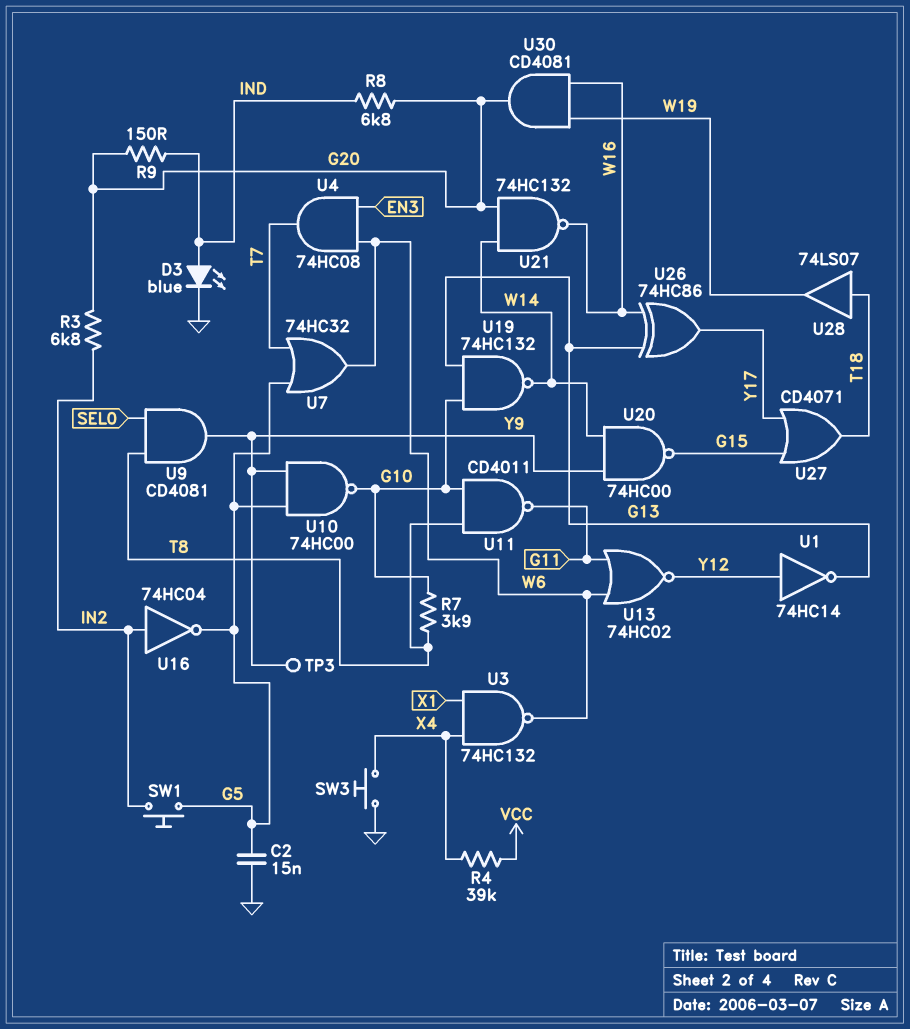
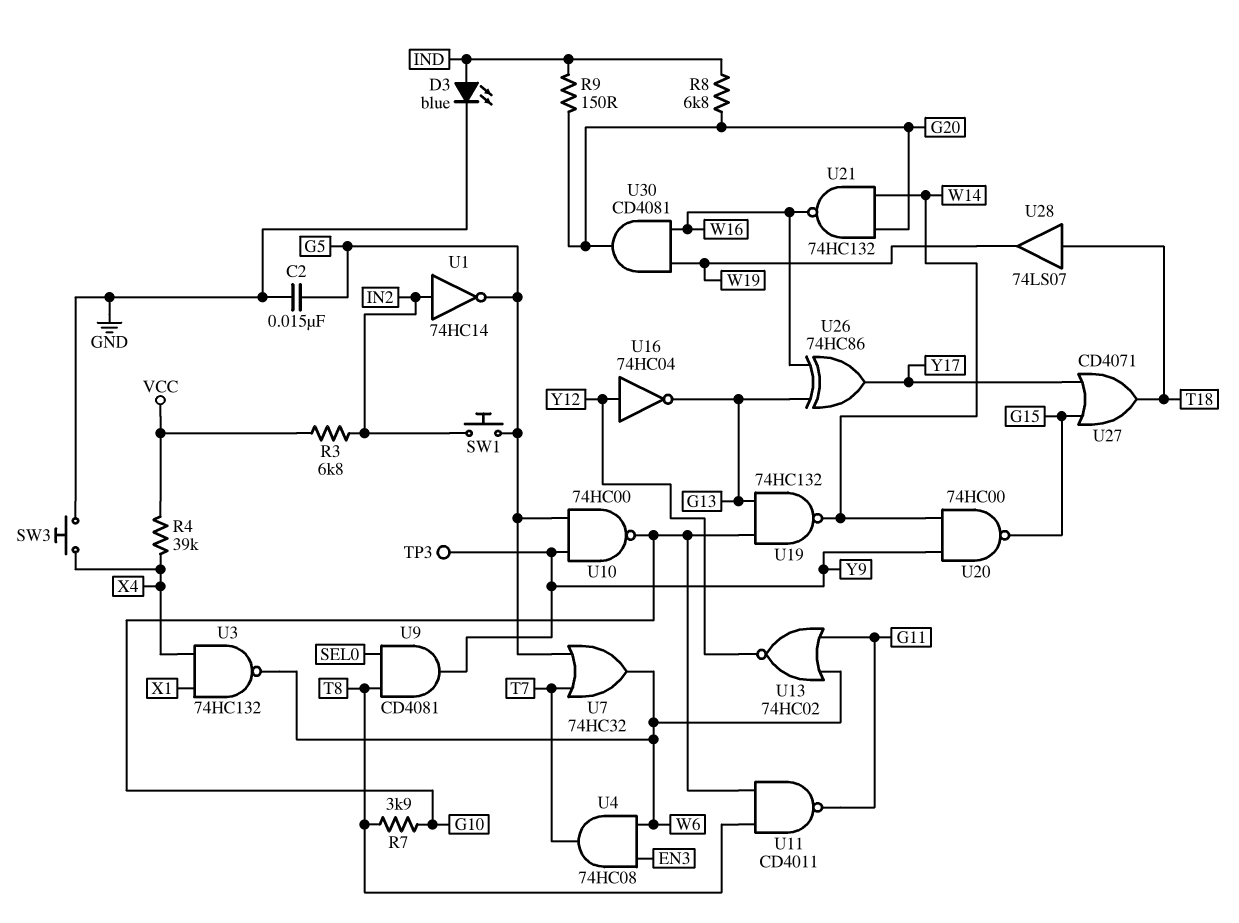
R3: 6.8k (G20, IN2) -> 6.8k (IN2, VCC)
U1: NOT 74HC14 (in Y12, out G13) -> NOT 74HC14 (in IN2, out G5)
U16: NOT 74HC04 (in IN2, out G5) -> NOT 74HC04 (in Y12, out G13)

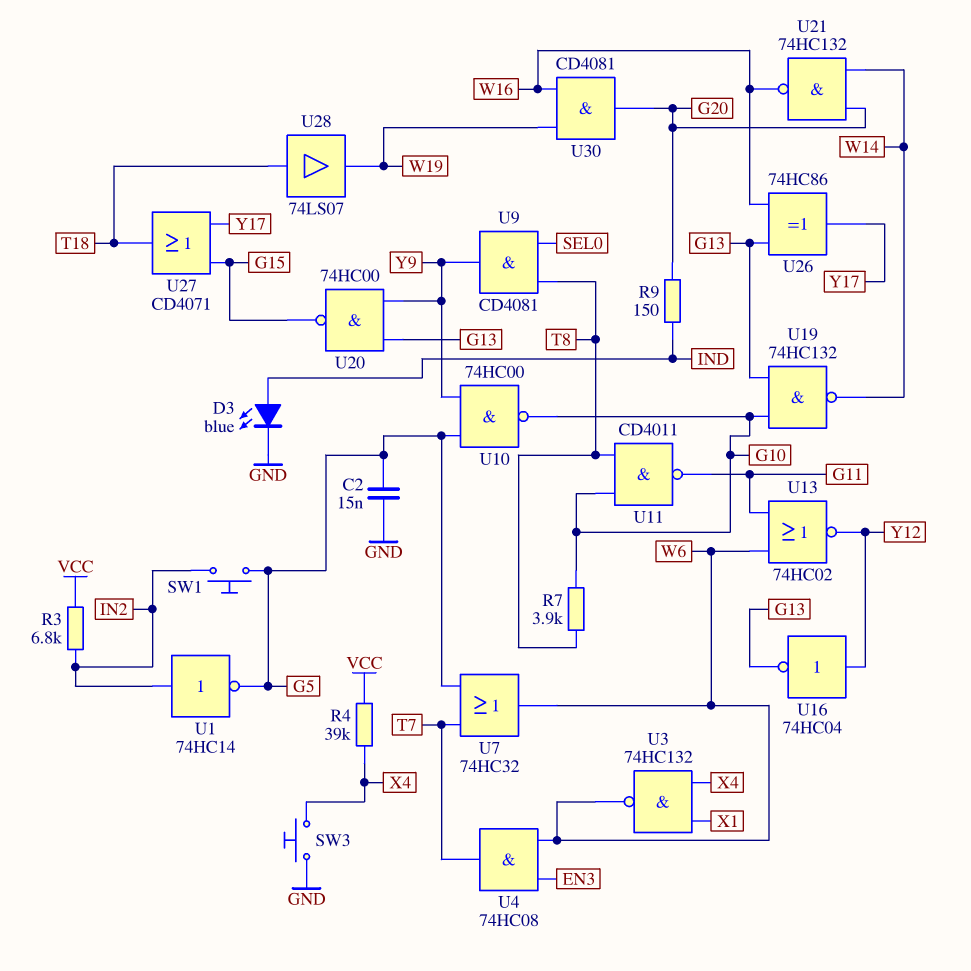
R8: 6.8k (G20, IND) -> none
TP3: test point (Y9) -> none
U20: NAND 74HC00 (in W14, in Y9, out G15) -> NAND 74HC00 (in G13, in Y9, out G15)

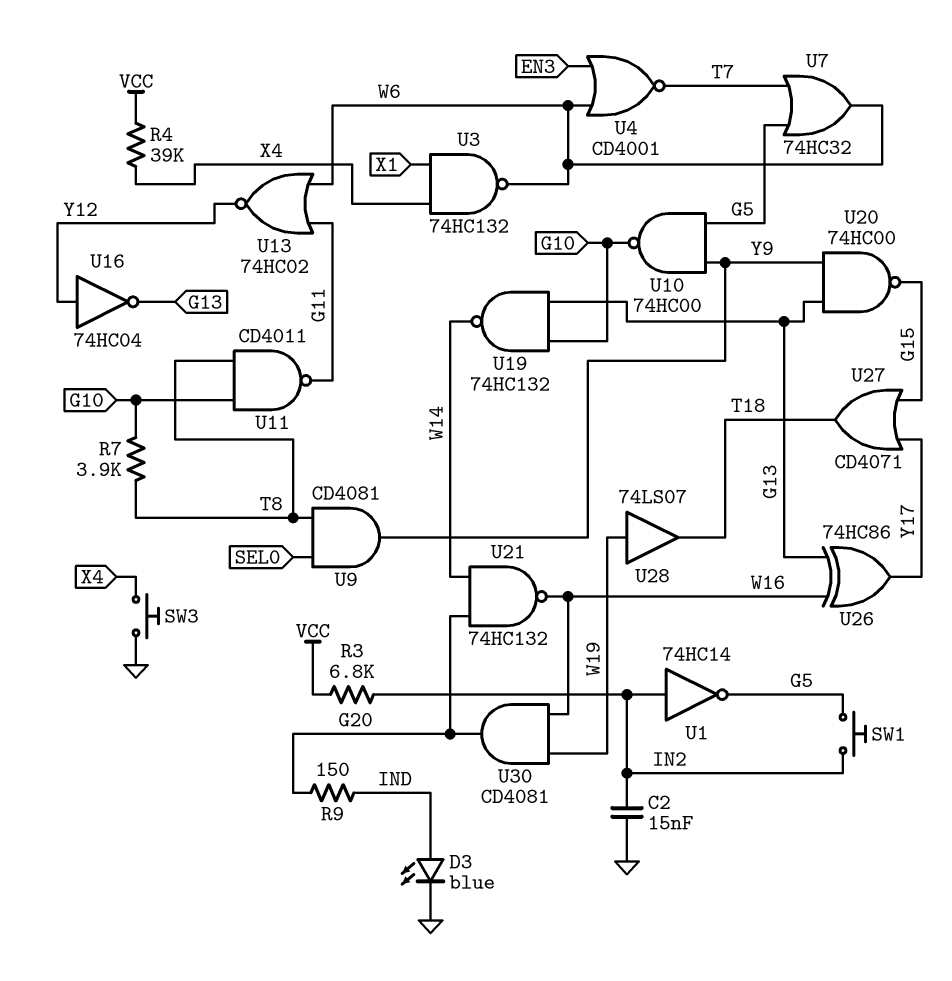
C2: 15nF (G5, GND) -> 15nF (GND, IN2)
U4: AND 74HC08 (in EN3, in W6, out T7) -> NOR CD4001 (in EN3, in W6, out T7)
U28: buffer 74LS07 (in T18, out W19) -> buffer 74LS07 (in W19, out T18)

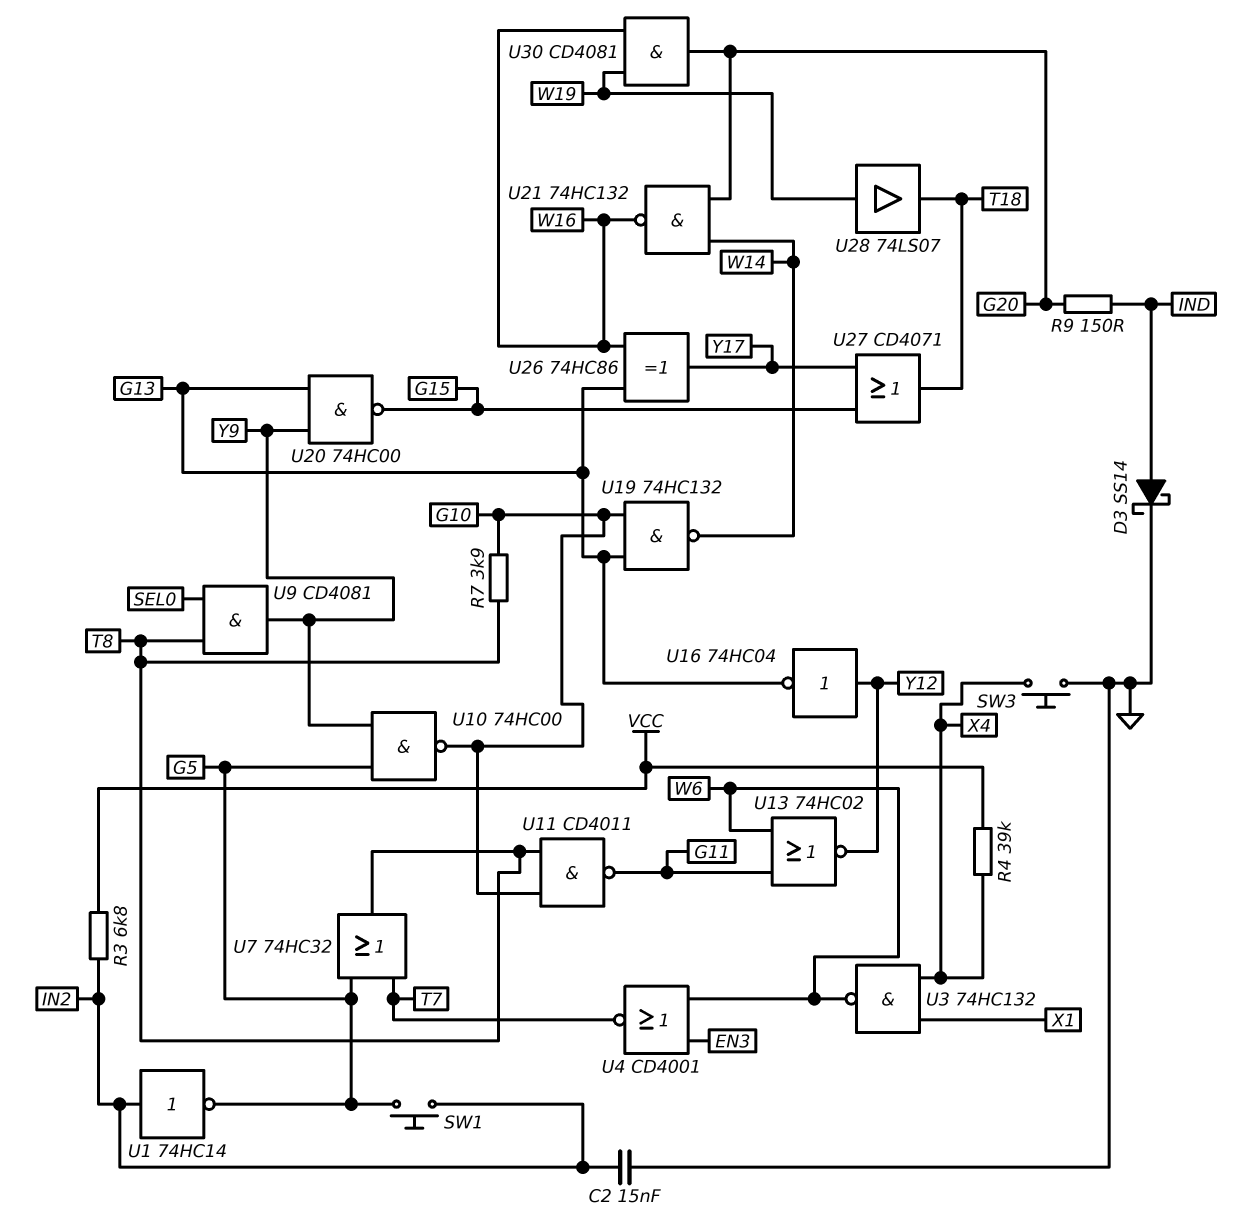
D3: LED blue (A IND, K GND) -> schottky SS14 (A IND, K GND)
U7: OR 74HC32 (in G5, in T7, out W6) -> OR 74HC32 (in G5, in T7, out T8)

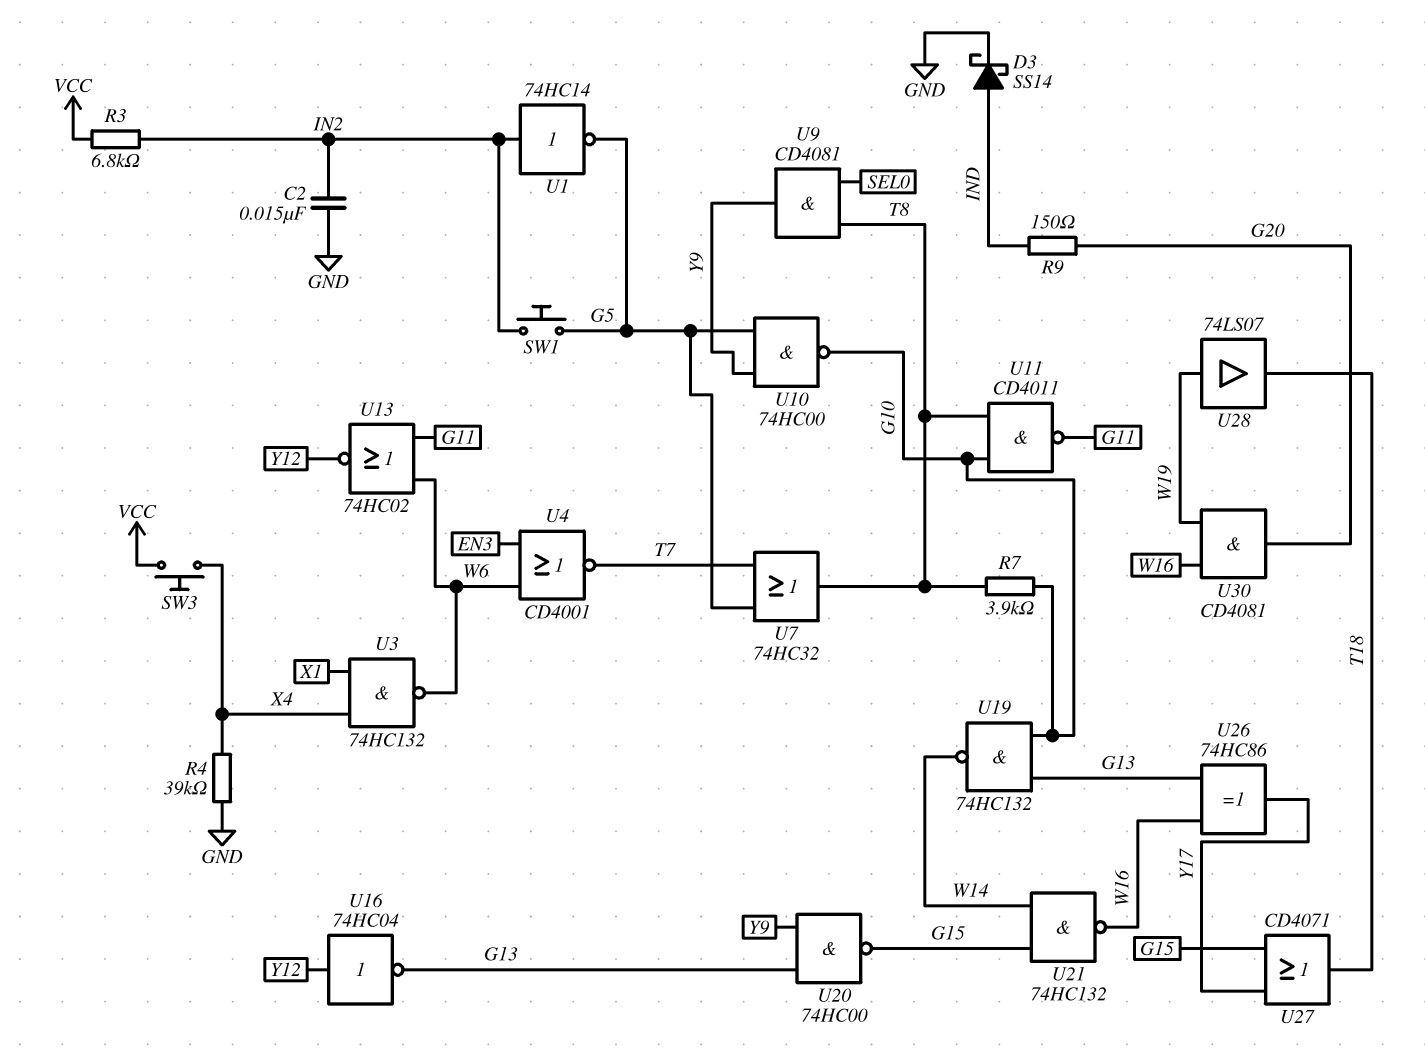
R4: 39k (VCC, X4) -> 39k (GND, X4)
SW3: button (GND, X4) -> button (VCC, X4)
U21: NAND 74HC132 (in G20, in W14, out W16) -> NAND 74HC132 (in G15, in W14, out W16)

